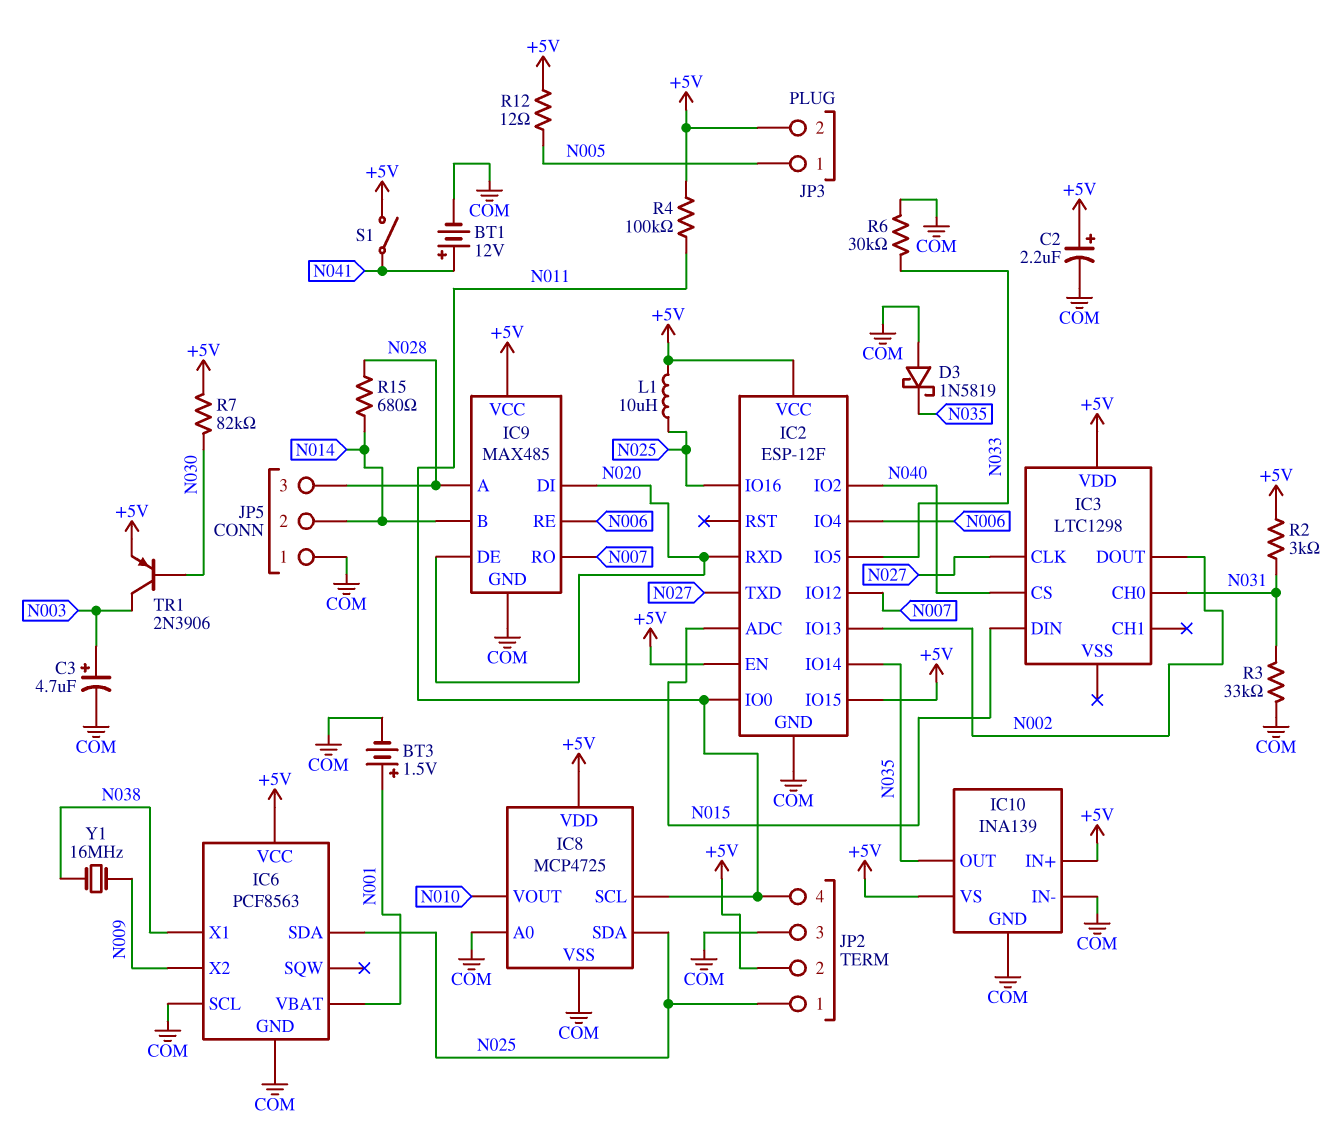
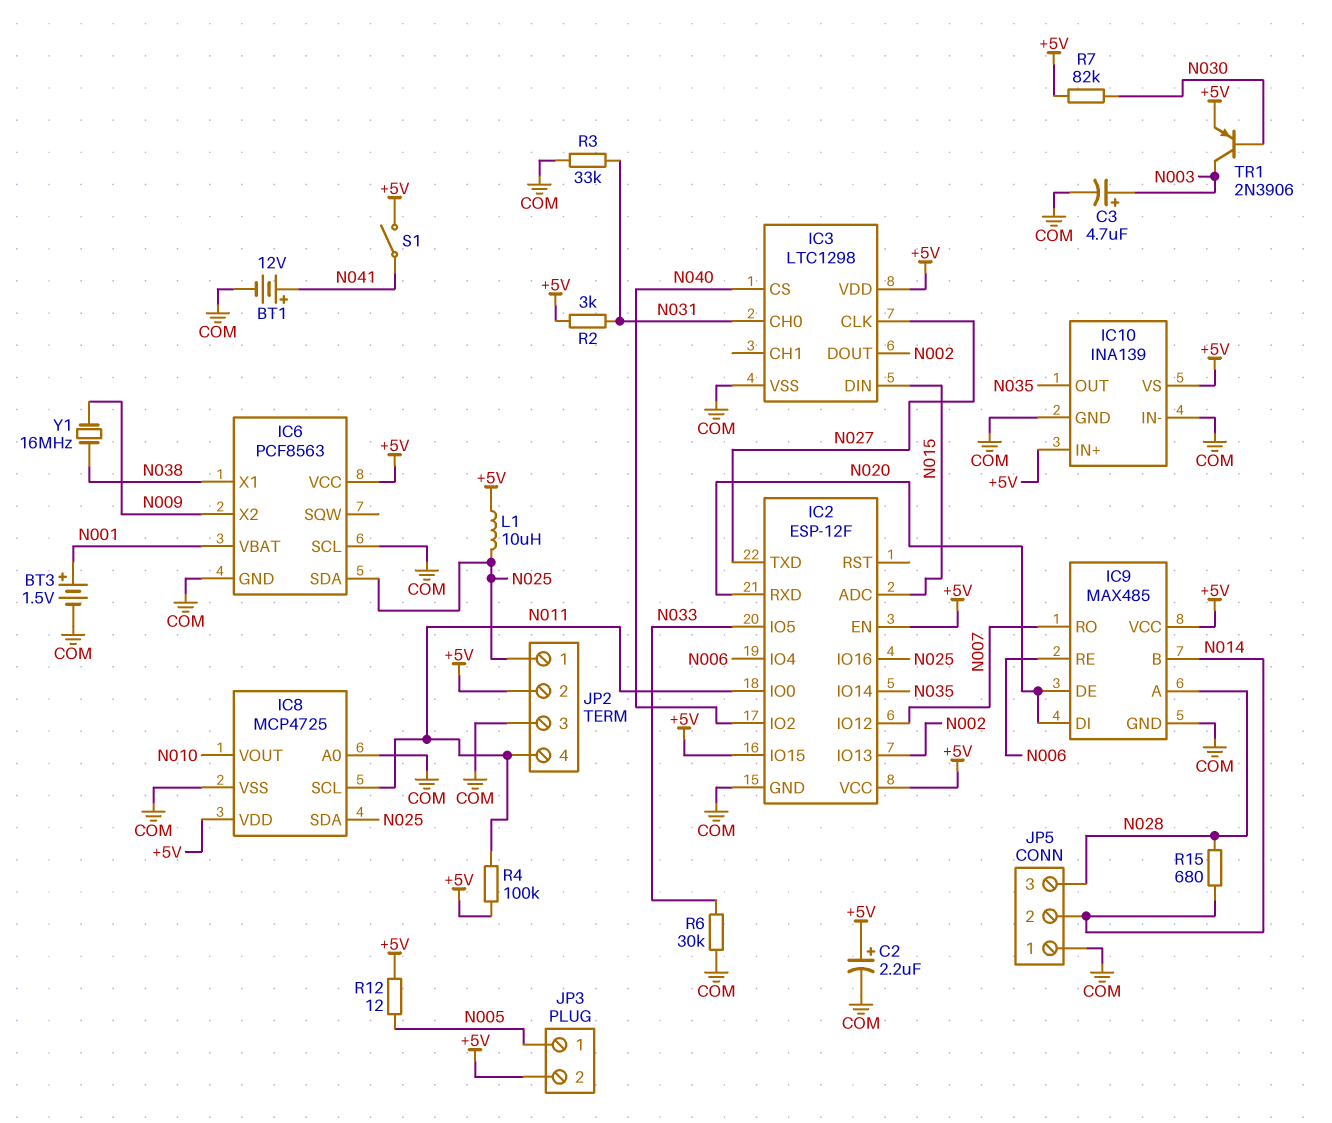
D3: schottky 1N5819 (A COM, K N035) -> none
IC3 pin VSS: none -> COM

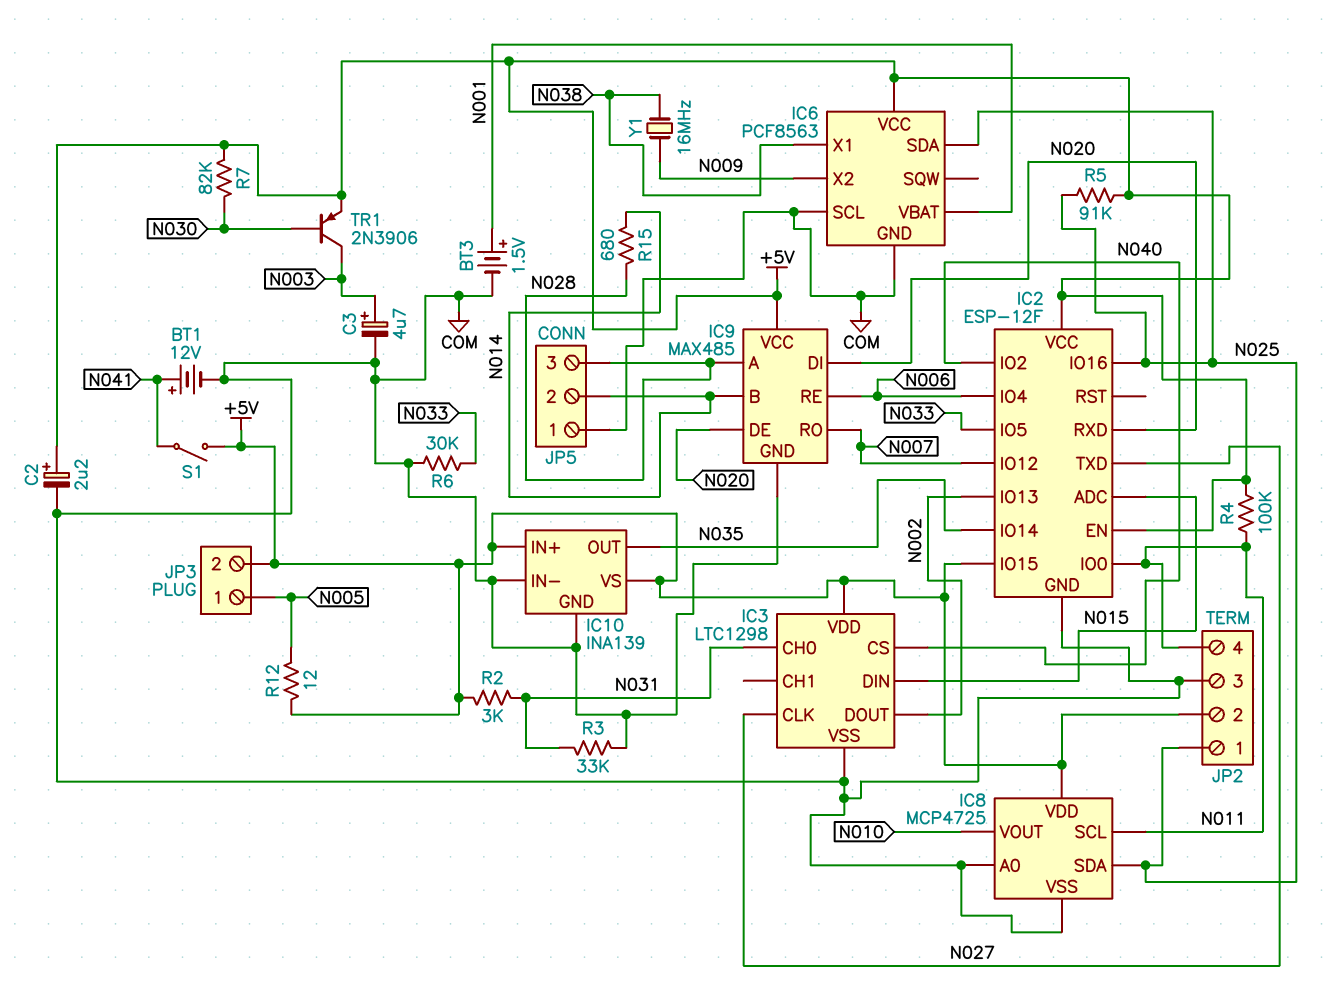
L1: 10uH (+5V, N025) -> none
R5: none -> 91k (+5V, N025)

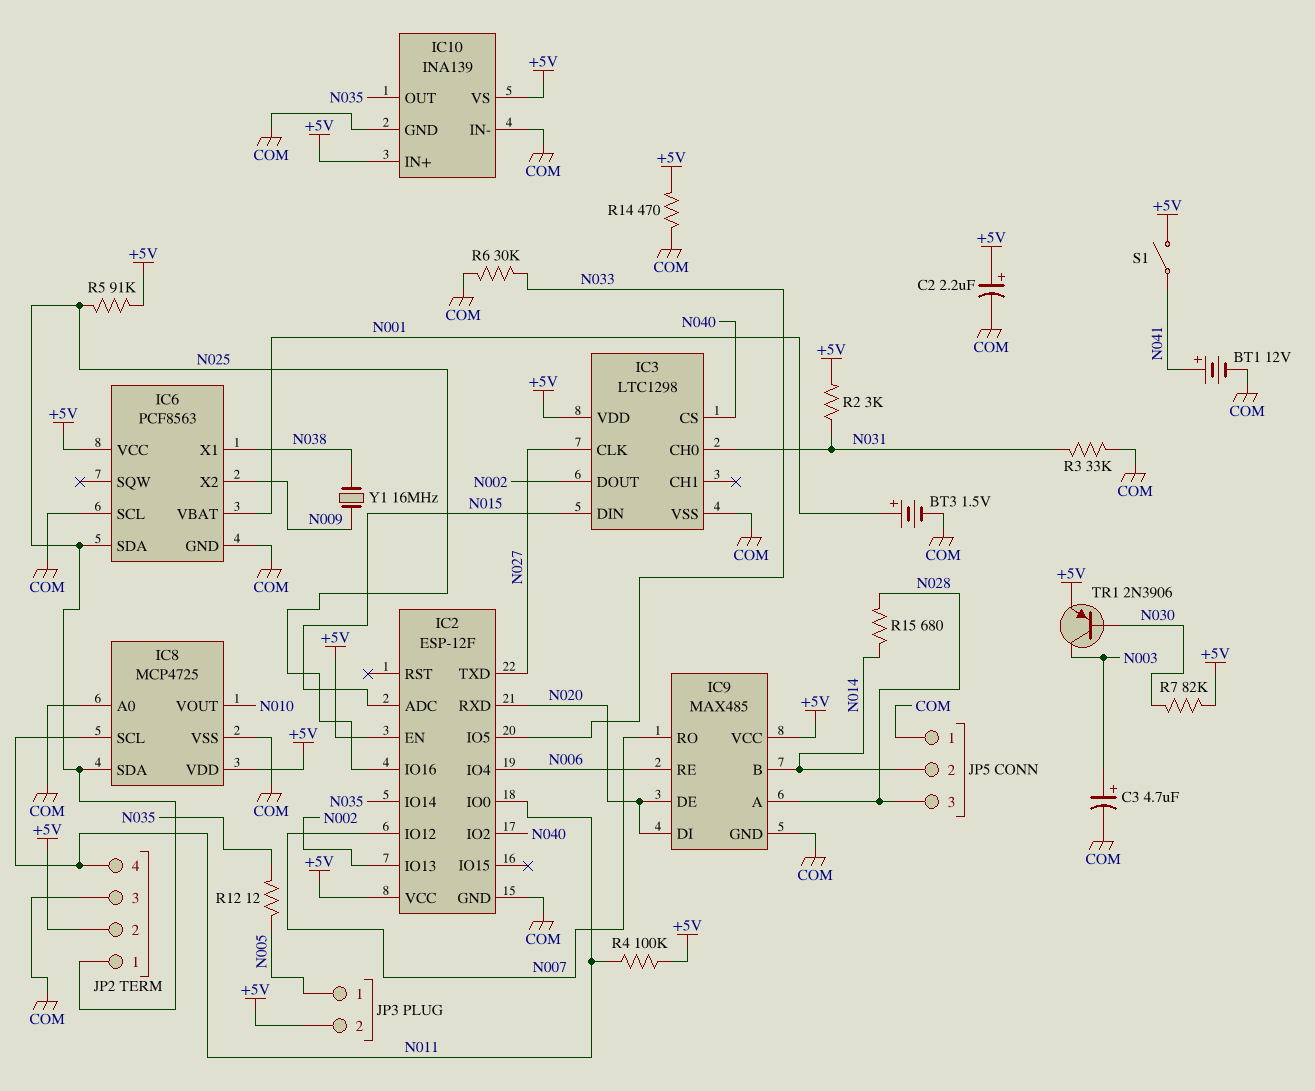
IC2 pin IO15: +5V -> none
R12: 12 (+5V, N005) -> 12 (N005, N035)
R14: none -> 470 (+5V, COM)

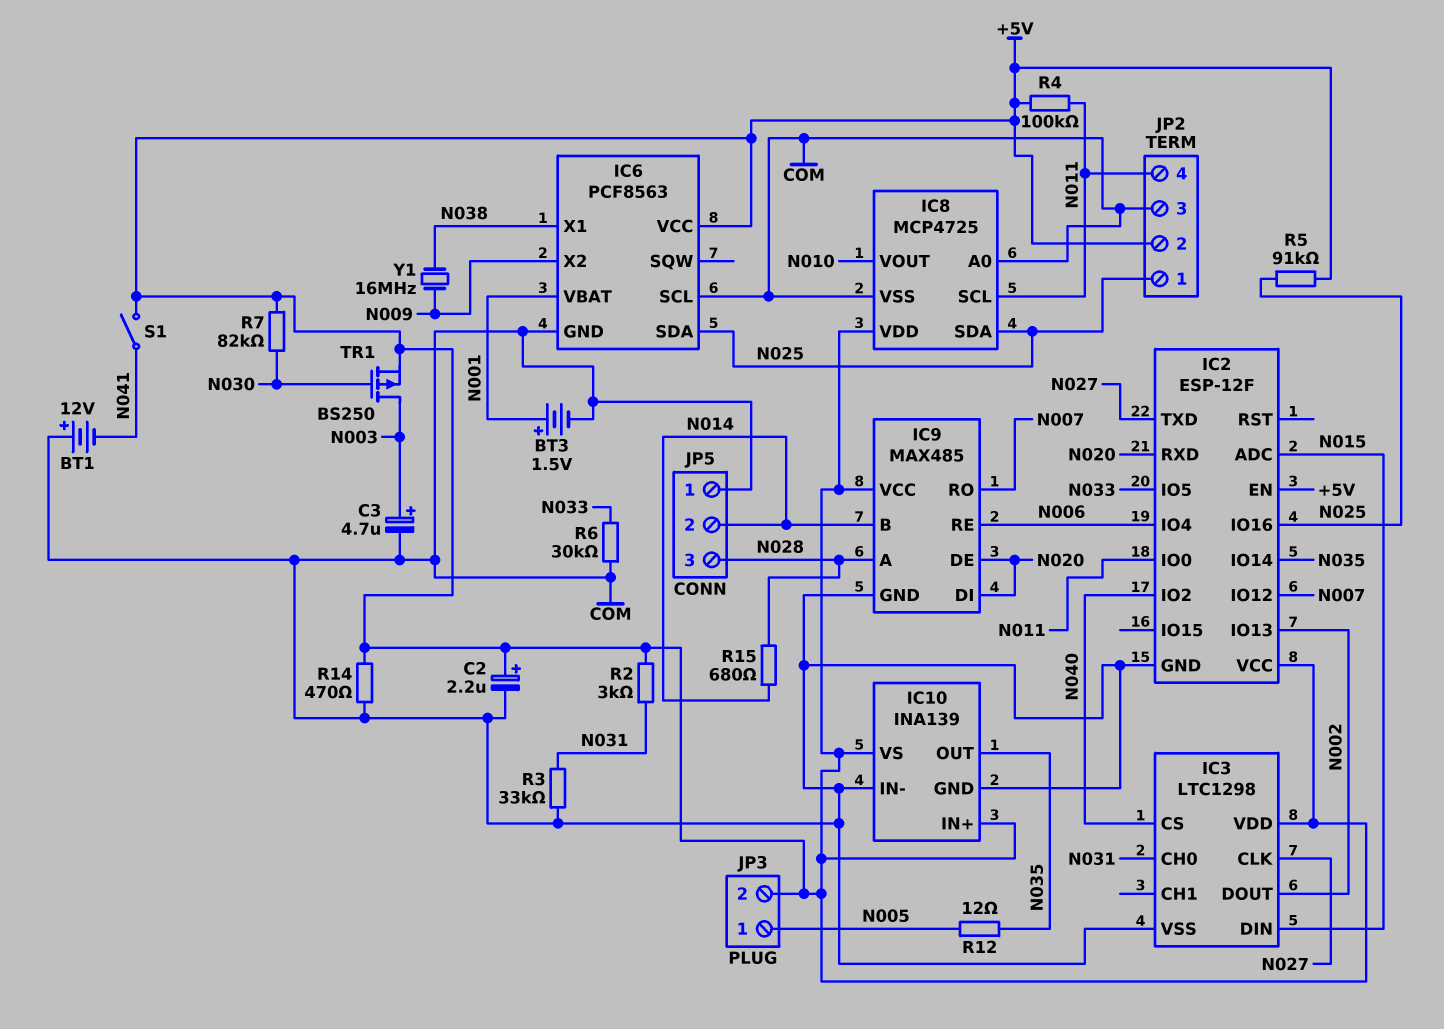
BT1: 12V (plus N041, minus COM) -> 12V (plus COM, minus N041)
TR1: PNP 2N3906 (B N030, C N003, E +5V) -> PMOS BS250 (G N030, D N003, S +5V)

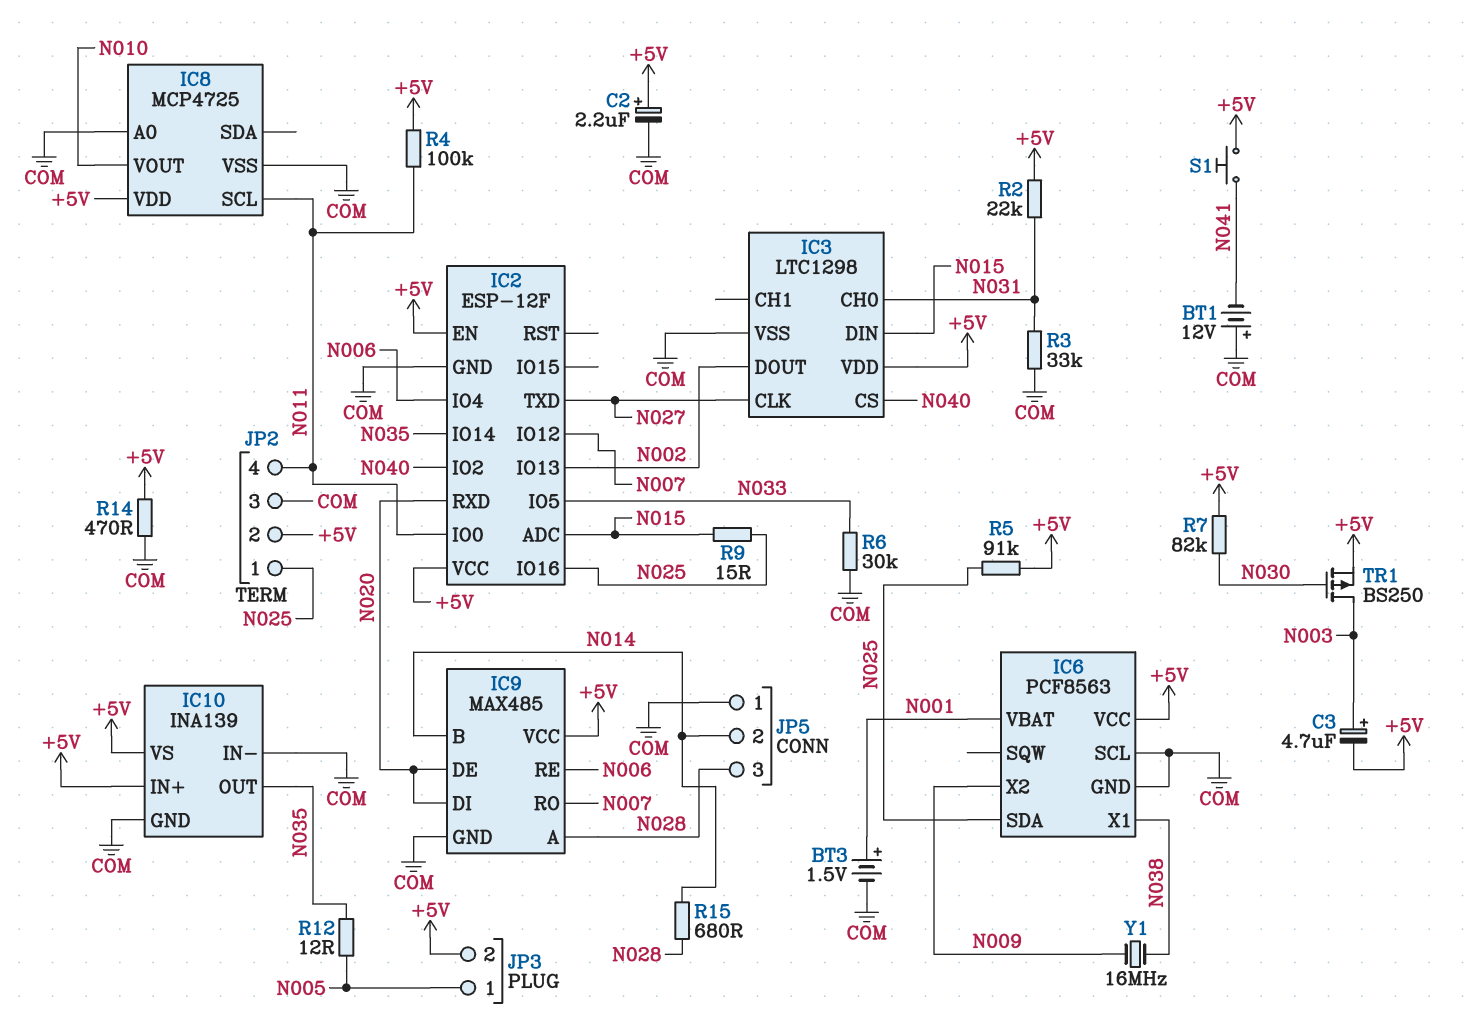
C3: 4.7uF (plus N003, minus COM) -> 4.7uF (plus N003, minus +5V)
IC8 pin SDA: N025 -> none
R2: 3k (+5V, N031) -> 22k (+5V, N031)
R9: none -> 15 (N015, N025)
S1: switch (+5V, N041) -> button (+5V, N041)

